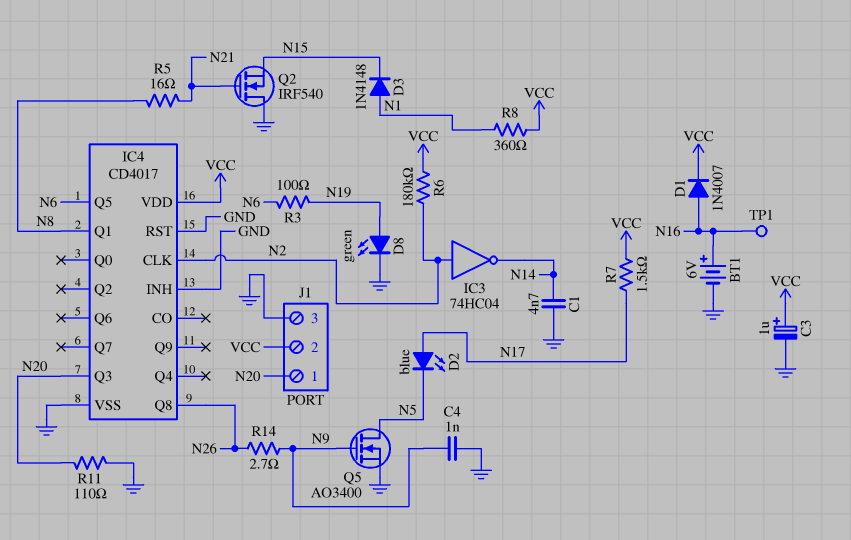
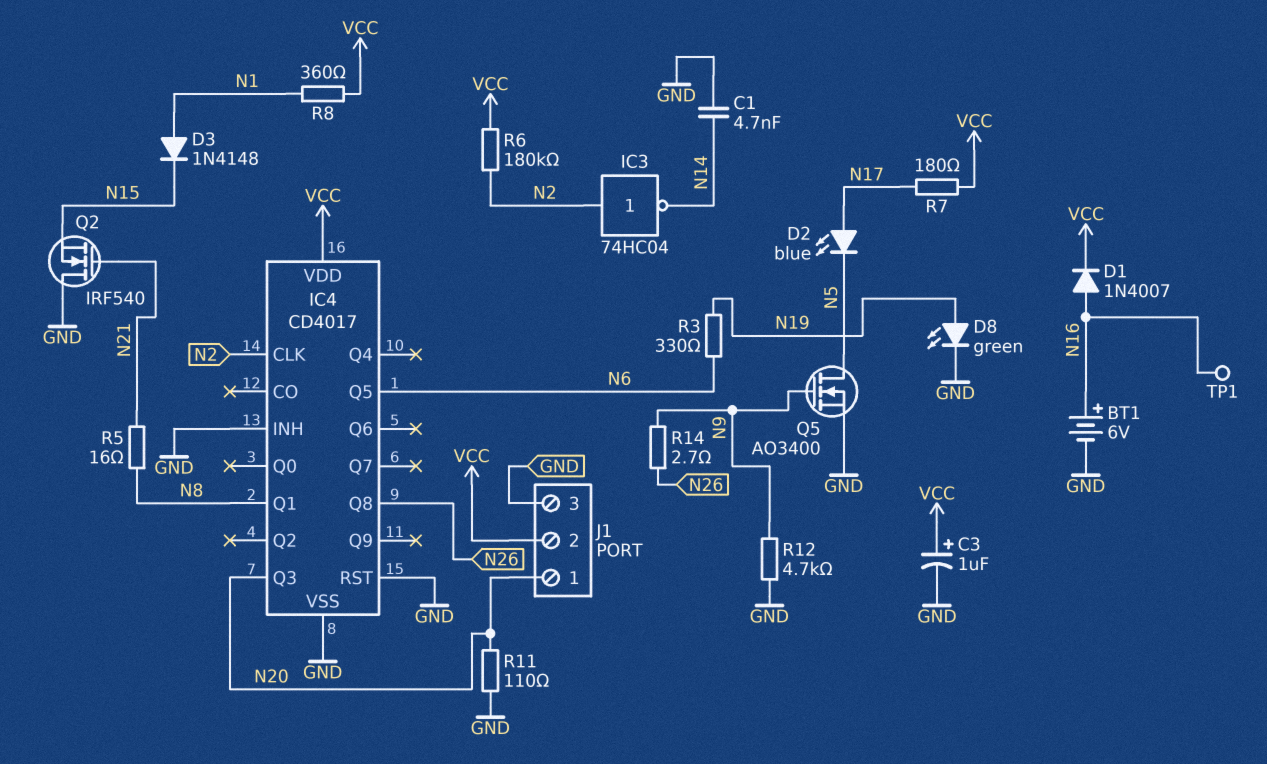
C4: 1nF (GND, N9) -> none
R3: 100 (N6, N19) -> 330 (N6, N19)
R7: 1.5k (N17, VCC) -> 180 (N17, VCC)
R12: none -> 4.7k (GND, N9)

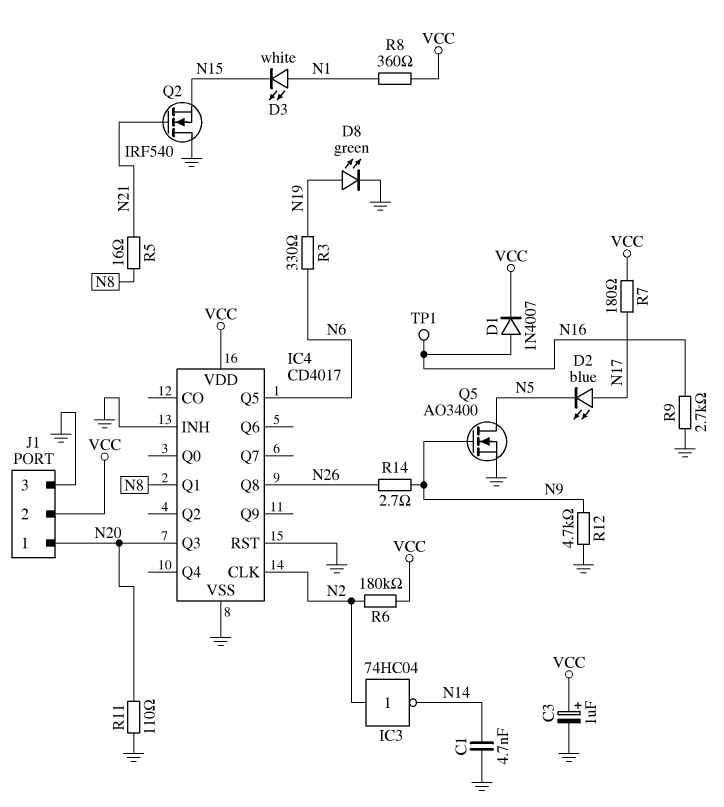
BT1: 6V (plus N16, minus GND) -> none
D3: diode 1N4148 (A N1, K N15) -> LED white (A N1, K N15)
R9: none -> 2.7k (GND, N16)

